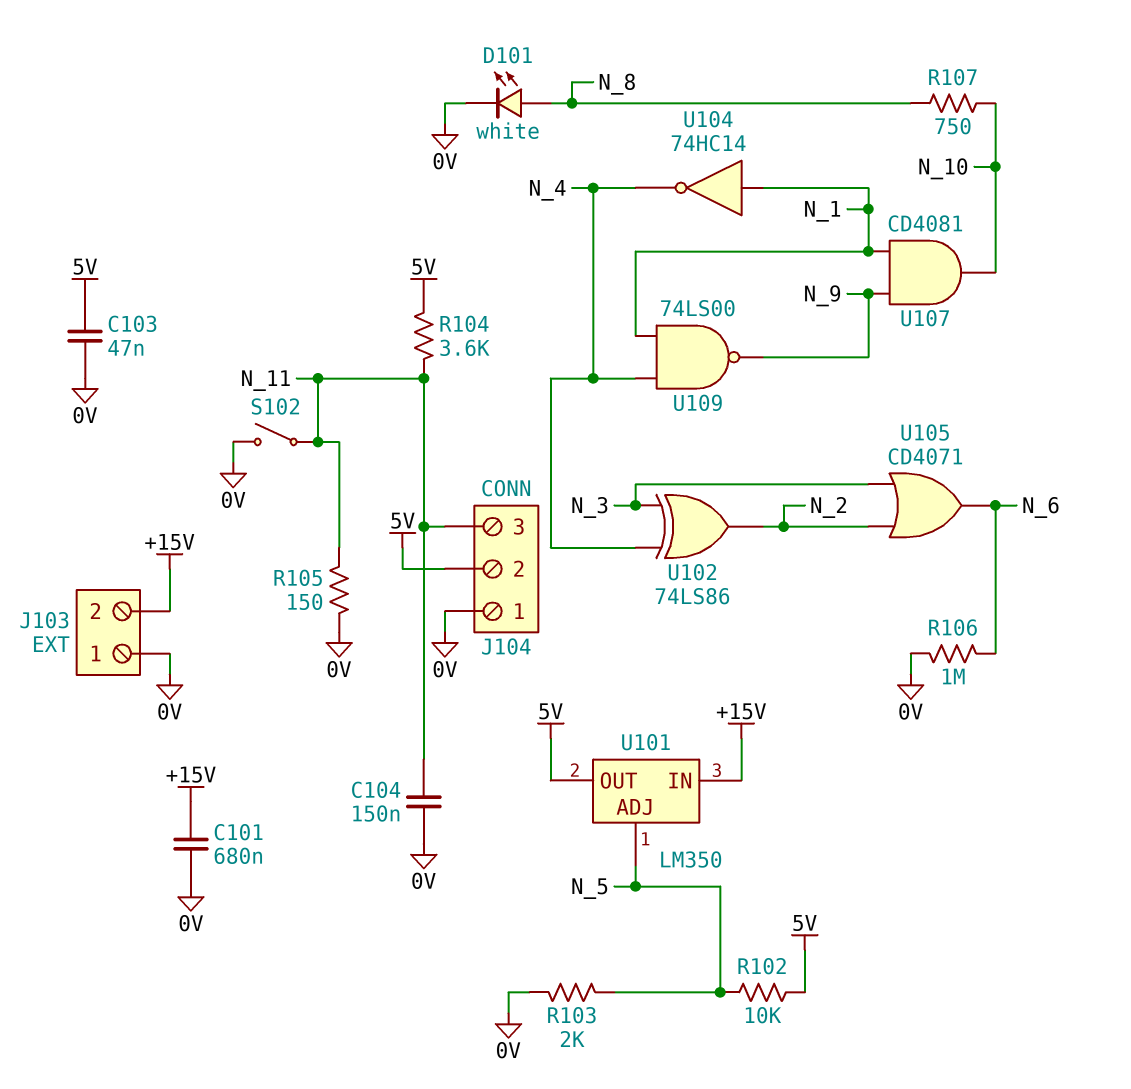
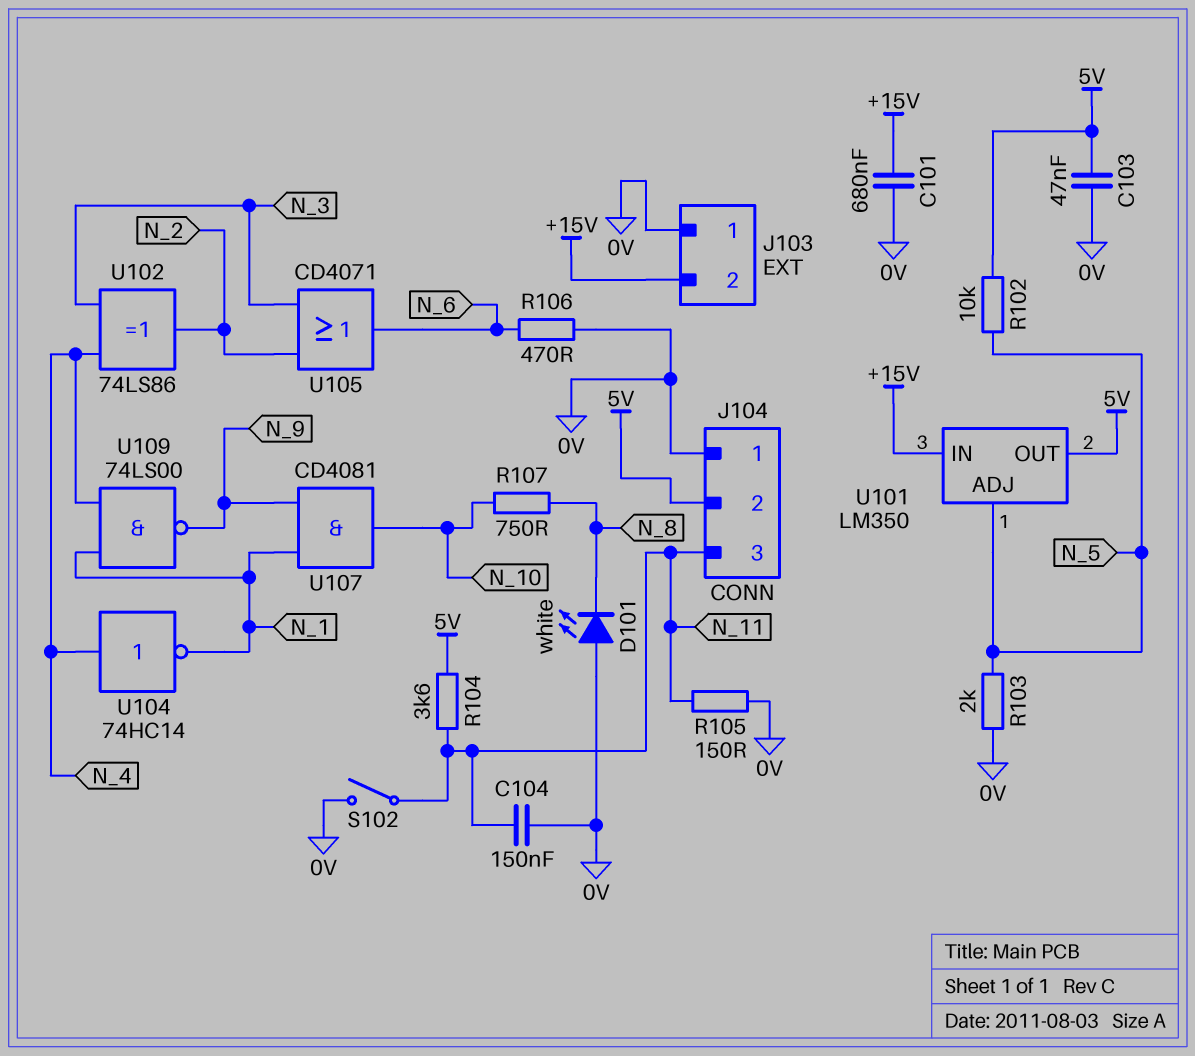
D101: LED white (A N_8, K 0V) -> LED white (A 0V, K N_8)
R106: 1M (0V, N_6) -> 470 (0V, N_6)
U104: NOT 74HC14 (in N_1, out N_4) -> NOT 74HC14 (in N_4, out N_1)

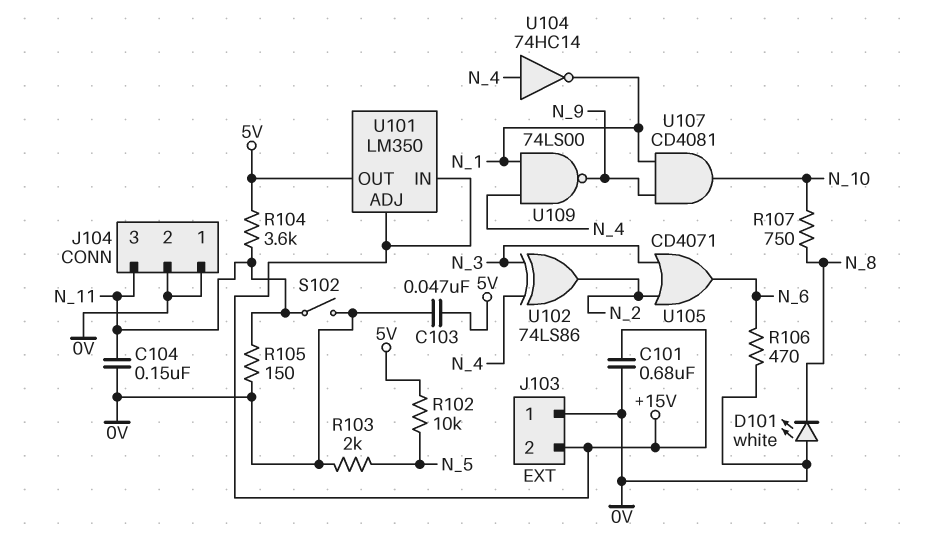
J104 pin 2: 5V -> 0V
U101 pin ADJ: N_5 -> +15V

